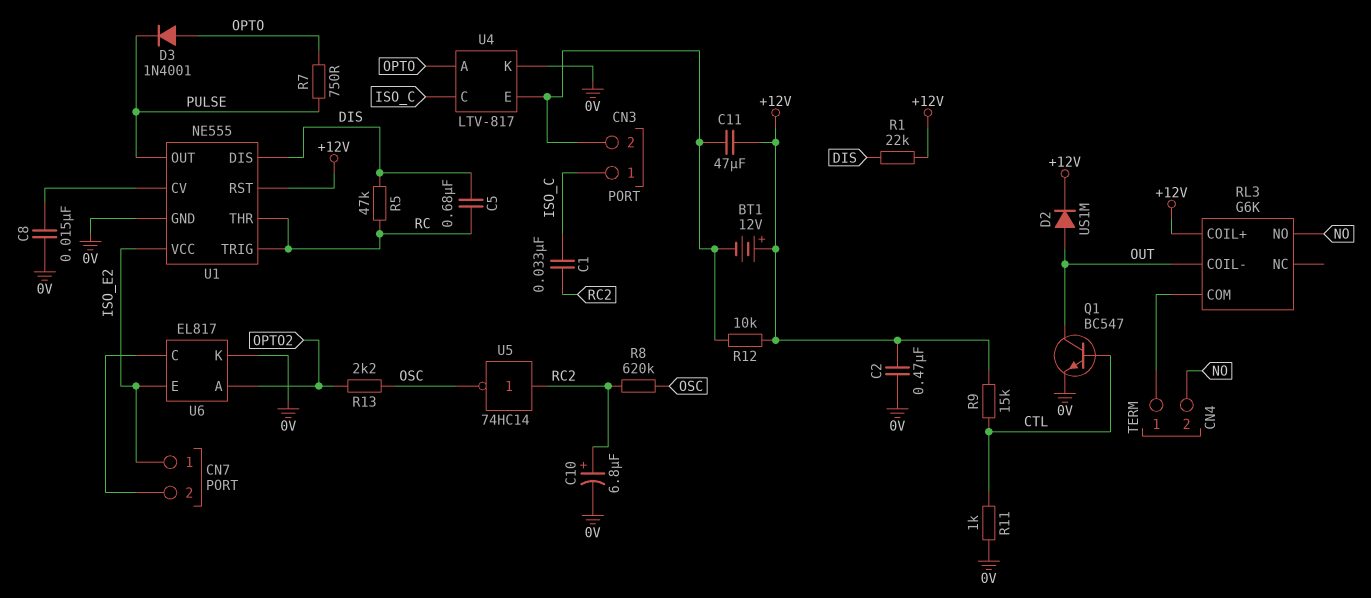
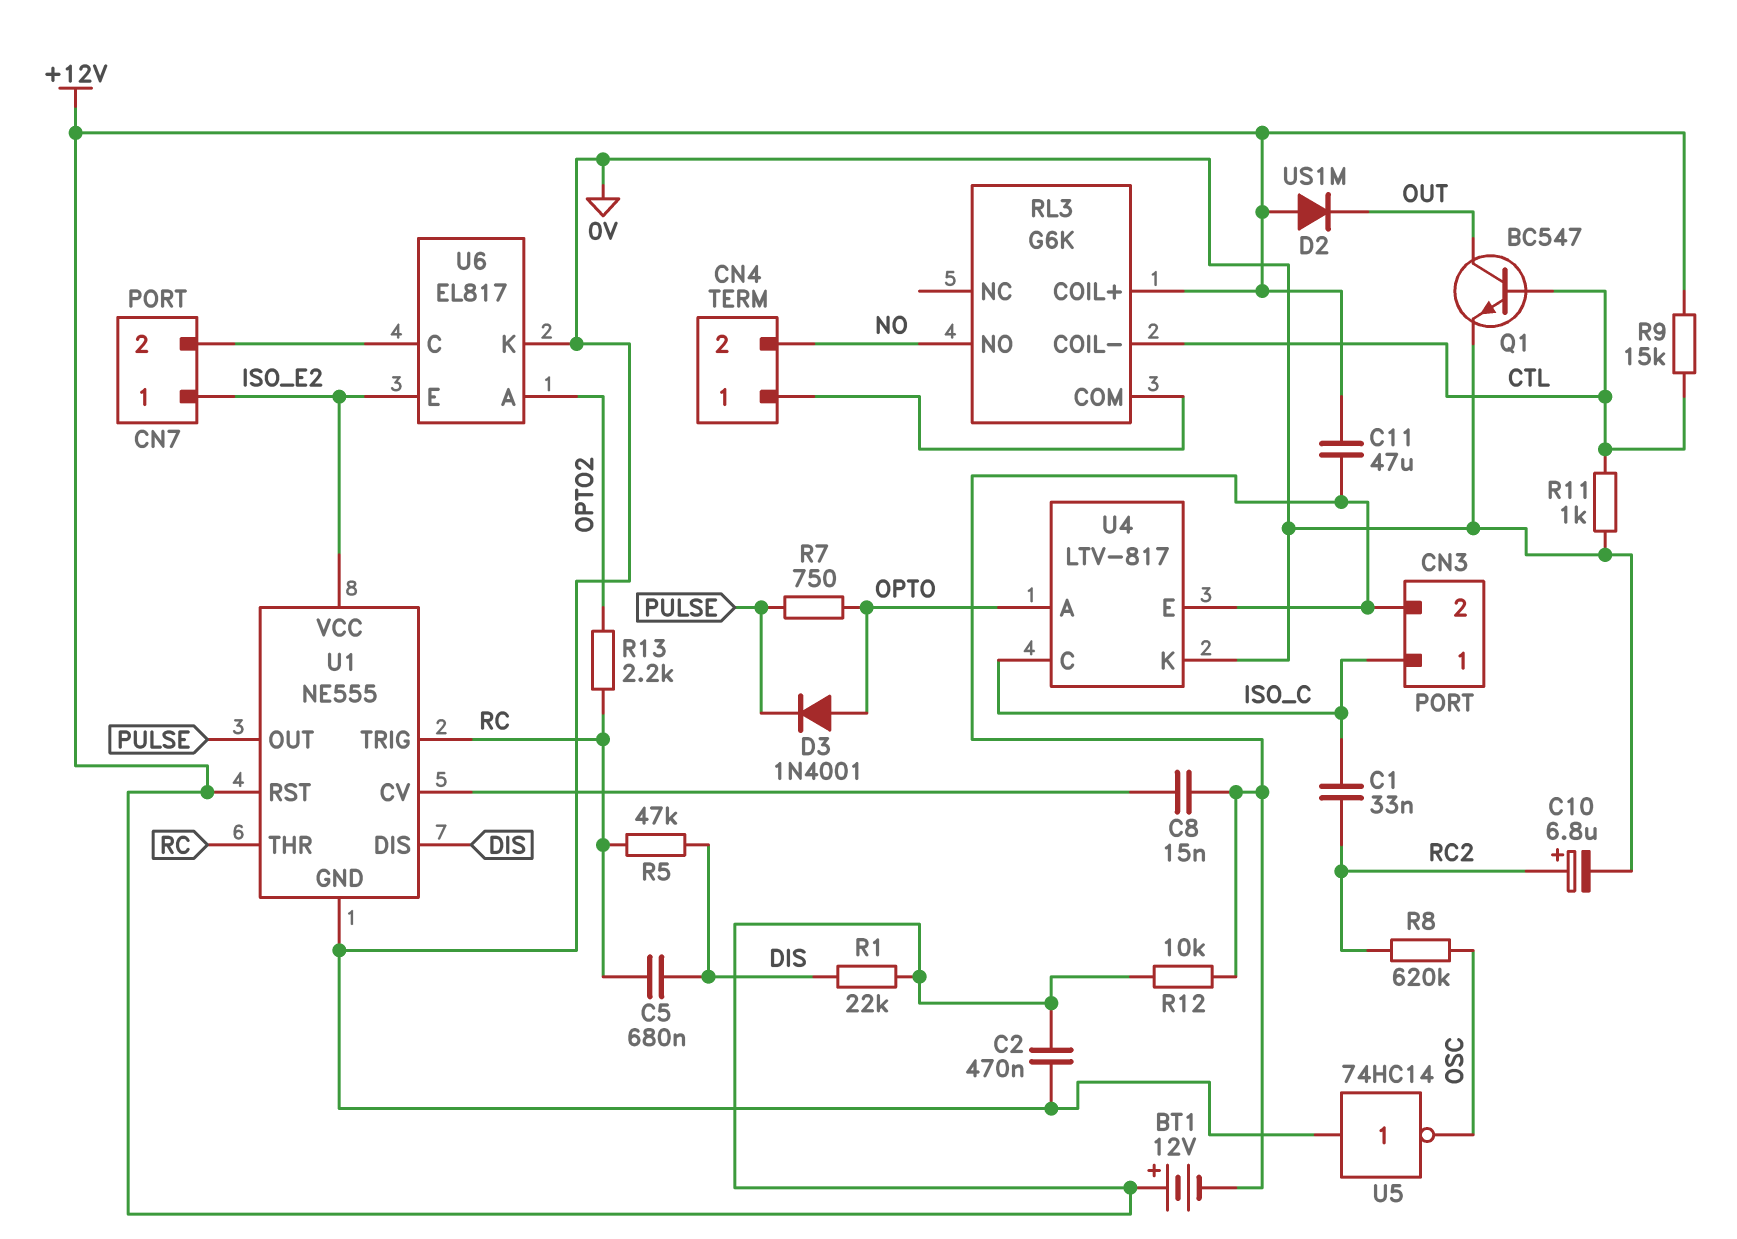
C8: 15nF (0V, U1/CV) -> 15nF (CN3/2, U1/CV)
D2: diode US1M (A OUT, K +12V) -> diode US1M (A +12V, K OUT)
R13: 2.2k (OPTO2, OSC) -> 2.2k (OPTO2, RC)
RL3 pin COIL-: OUT -> CTL
U5: NOT 74HC14 (in RC2, out OSC) -> NOT 74HC14 (in 0V, out OSC)

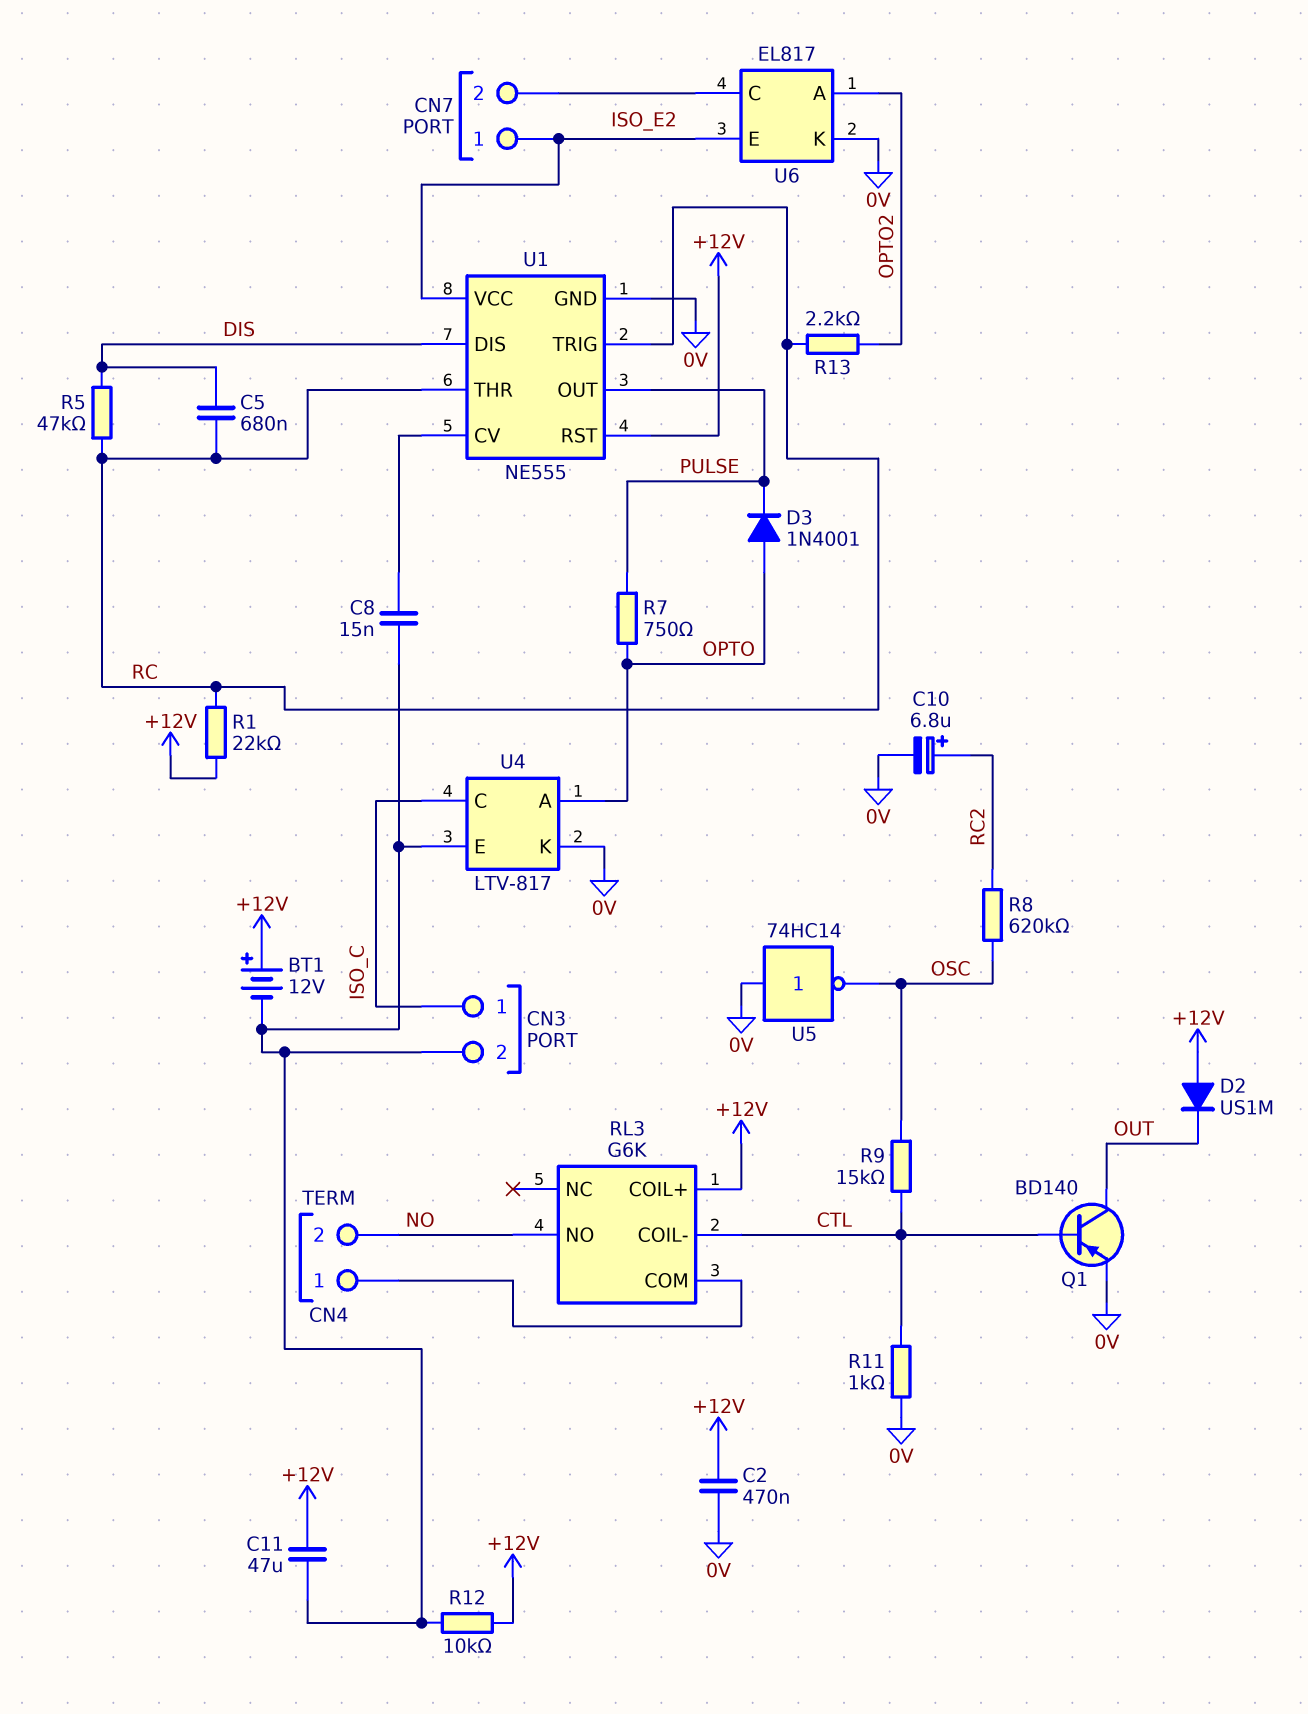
C1: 33nF (ISO_C, RC2) -> none
Q1: NPN BC547 (B CTL, C OUT, E 0V) -> PNP BD140 (B CTL, C OUT, E 0V)
R1: 22k (+12V, DIS) -> 22k (+12V, RC)
R9: 15k (+12V, CTL) -> 15k (CTL, OSC)

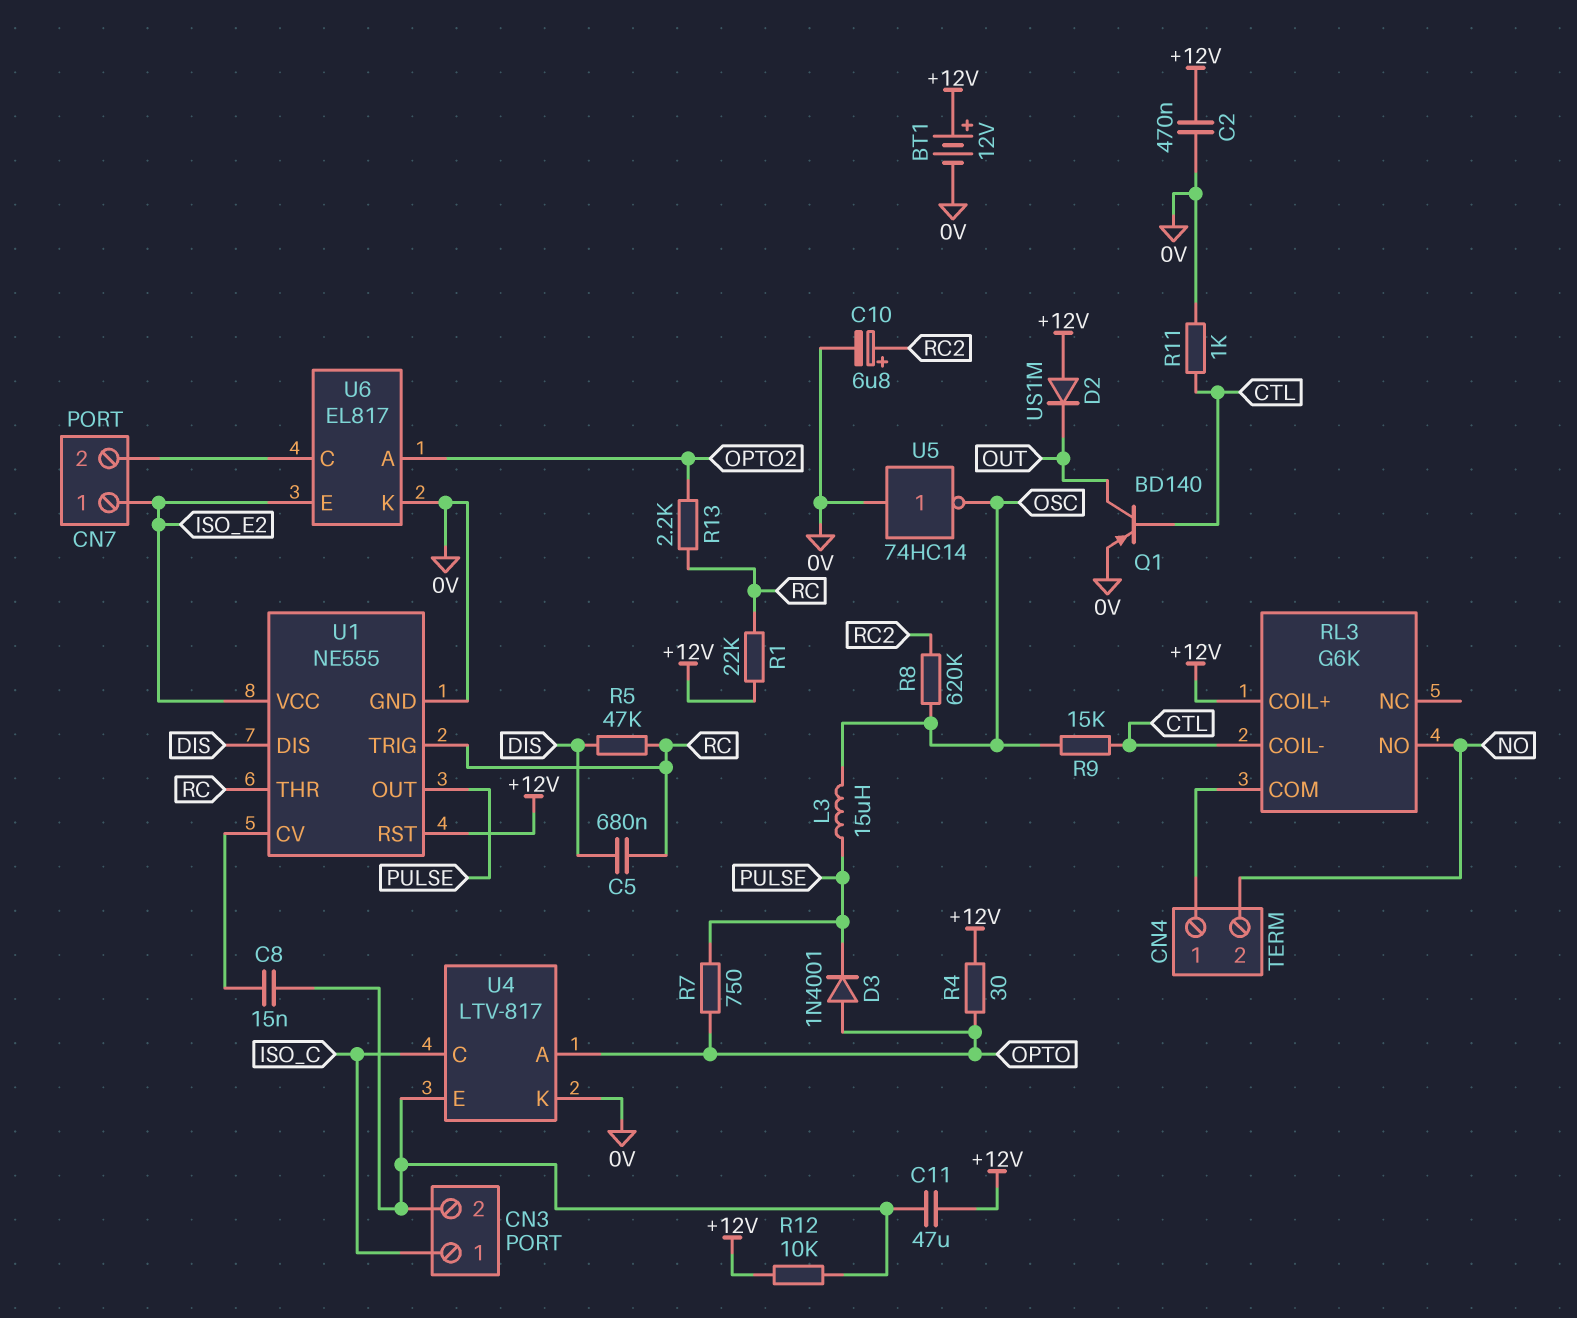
BT1: 12V (plus +12V, minus CN3/2) -> 12V (plus +12V, minus 0V)
L3: none -> 15uH (OSC, PULSE)
R4: none -> 30 (+12V, OPTO)

